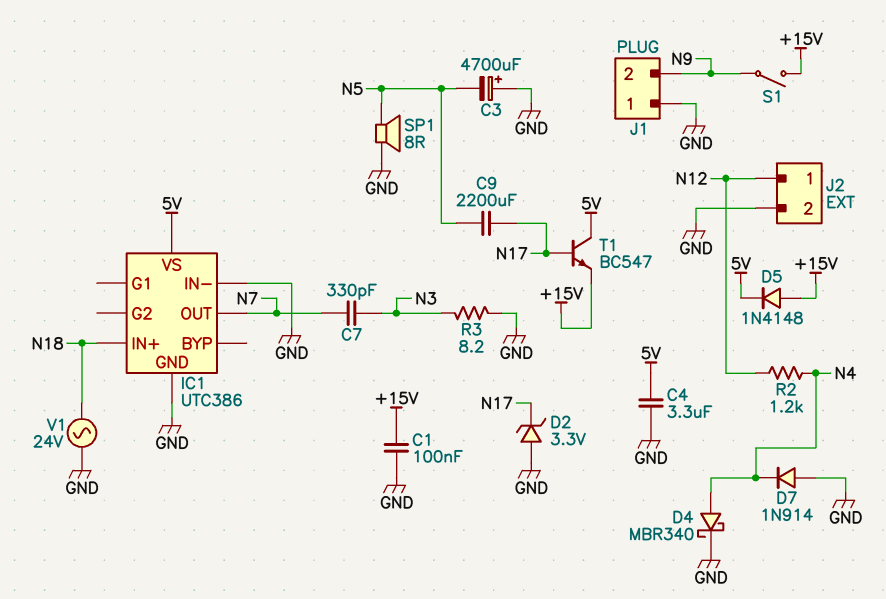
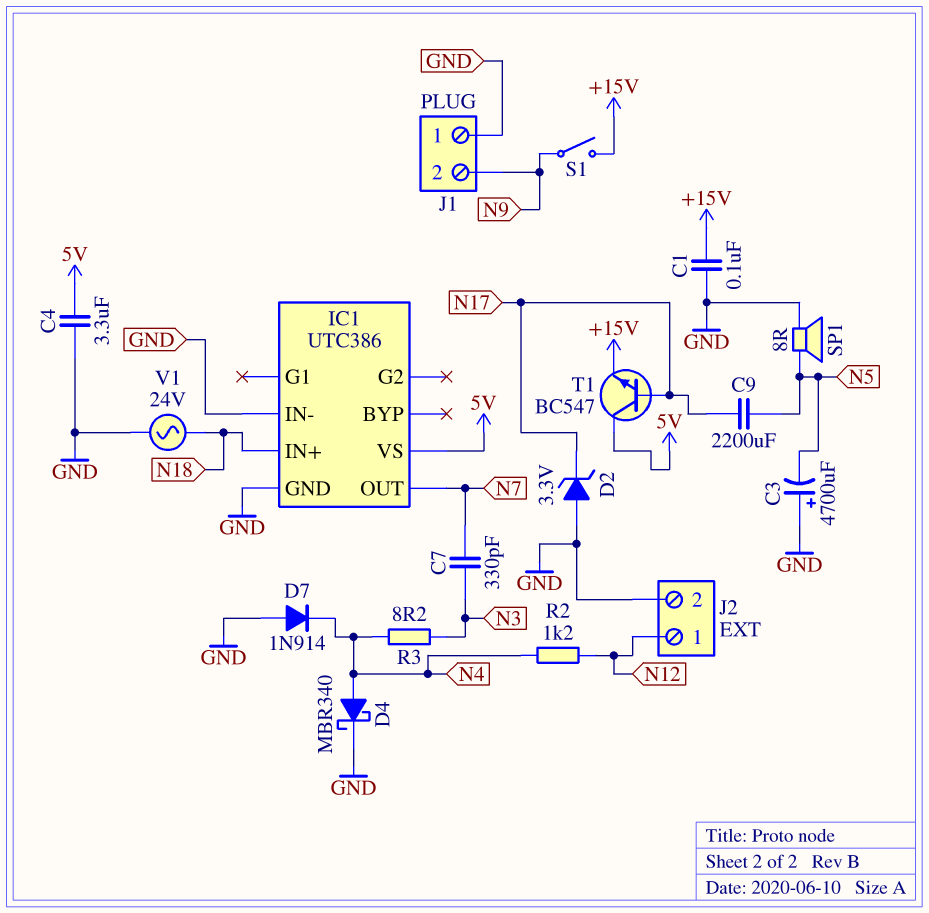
D5: diode 1N4148 (A +15V, K 5V) -> none
R3: 8.2 (GND, N3) -> 8.2 (N3, N4)

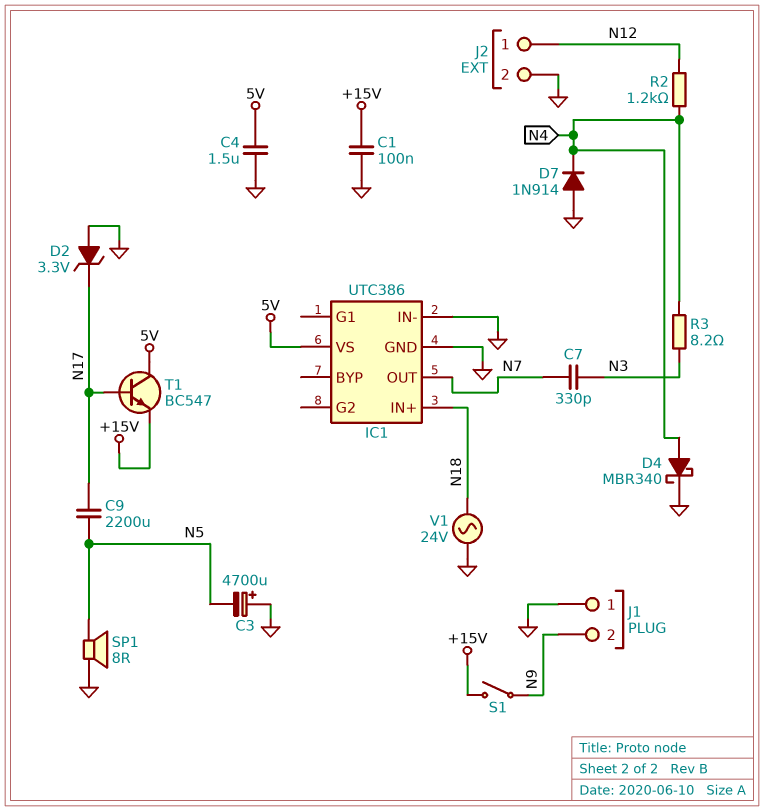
C4: 3.3uF (5V, GND) -> 1.5uF (5V, GND)

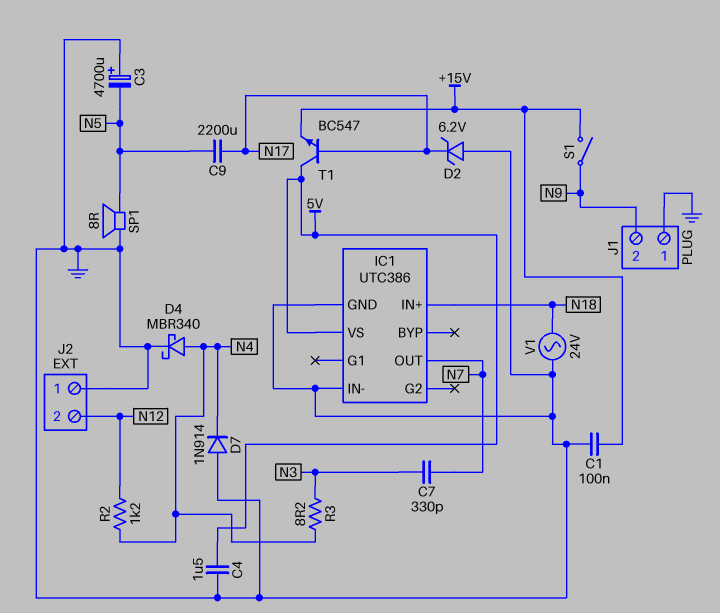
D2: zener 3.3V (A GND, K N17) -> zener 6.2V (A GND, K N17)
J2 pin 1: N12 -> GND
J2 pin 2: GND -> N12

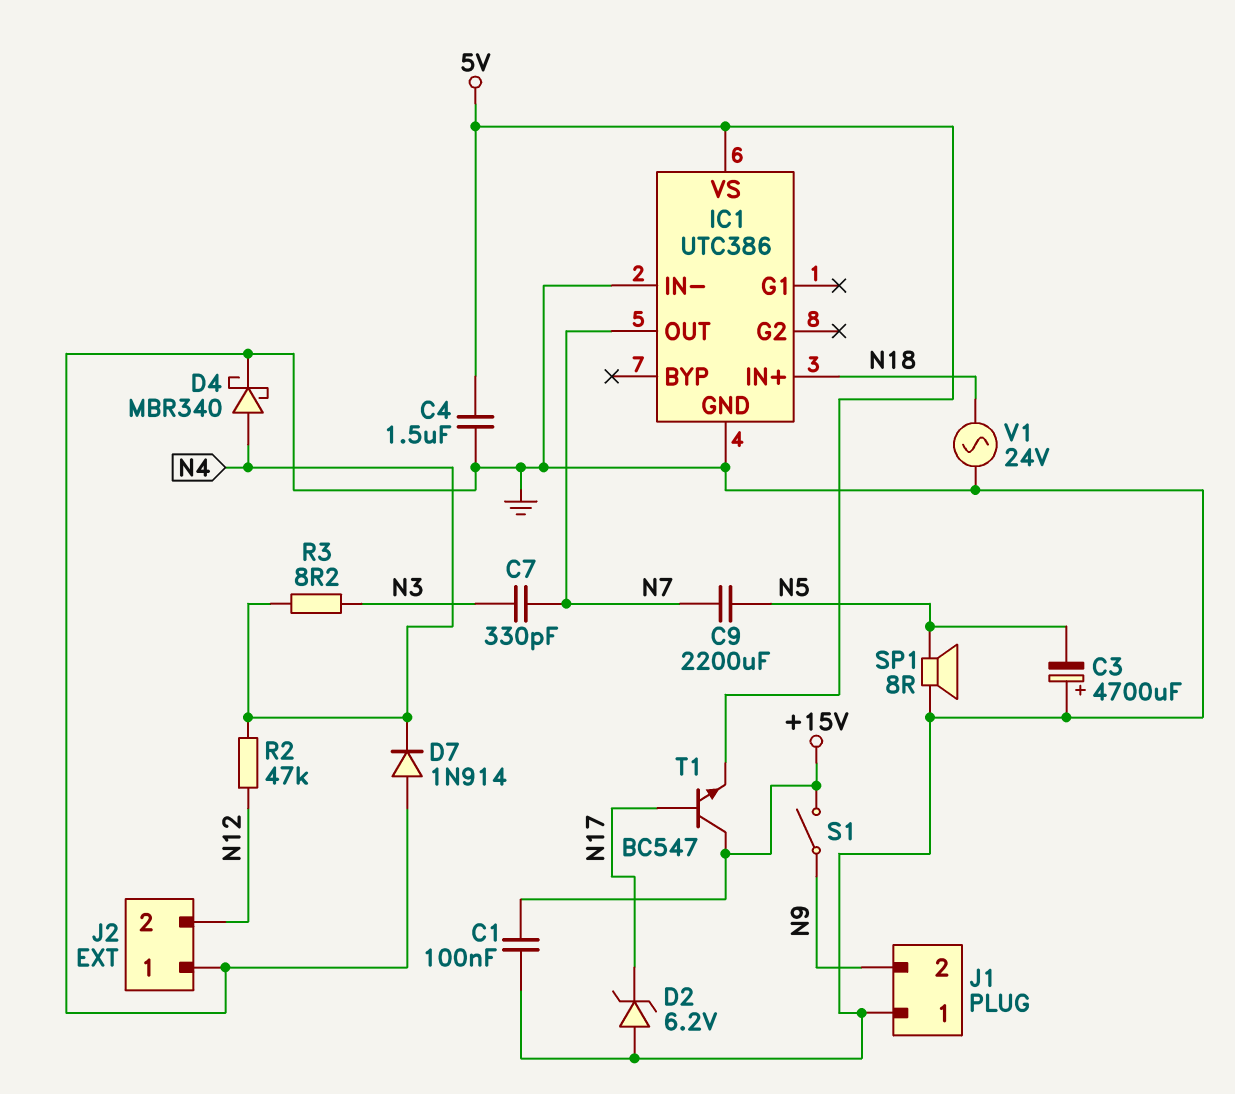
C9: 2200uF (N5, N17) -> 2200uF (N5, N7)
R2: 1.2k (N4, N12) -> 47k (N4, N12)
T1: NPN BC547 (B N17, C 5V, E +15V) -> NPN BC547 (B N17, C +15V, E 5V)

